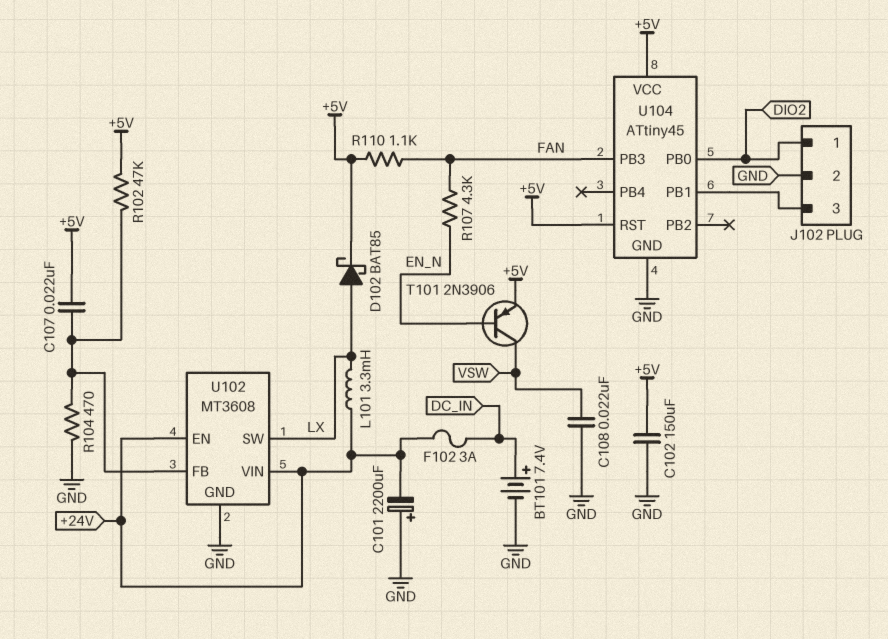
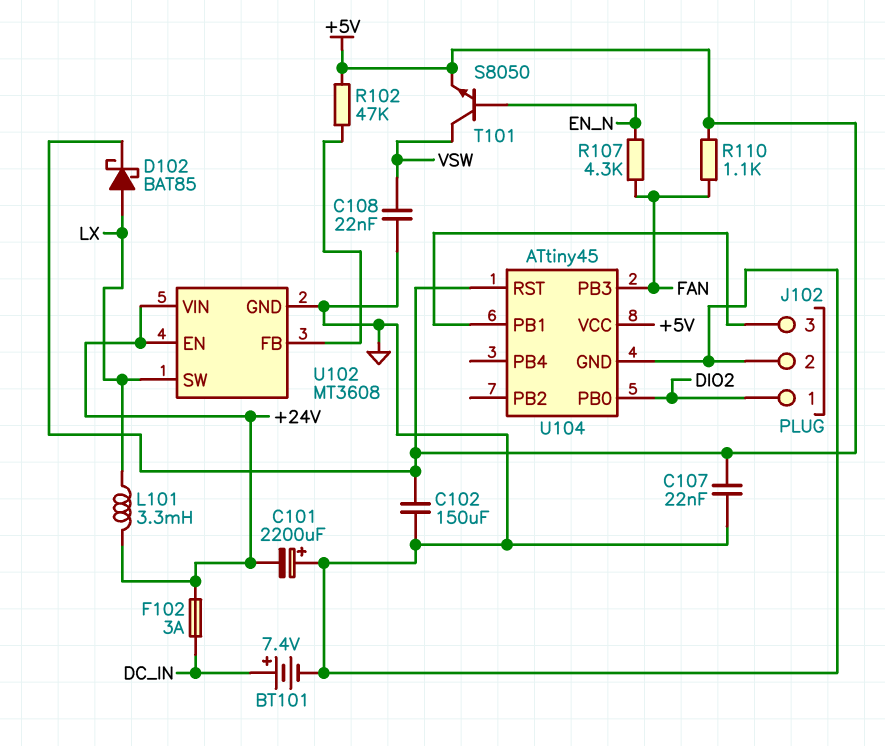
C107: 22nF (+5V, U102/FB) -> 22nF (+5V, GND)
R104: 470 (GND, U102/FB) -> none
T101: PNP 2N3906 (B EN_N, C VSW, E +5V) -> NPN S8050 (B EN_N, C VSW, E +5V)

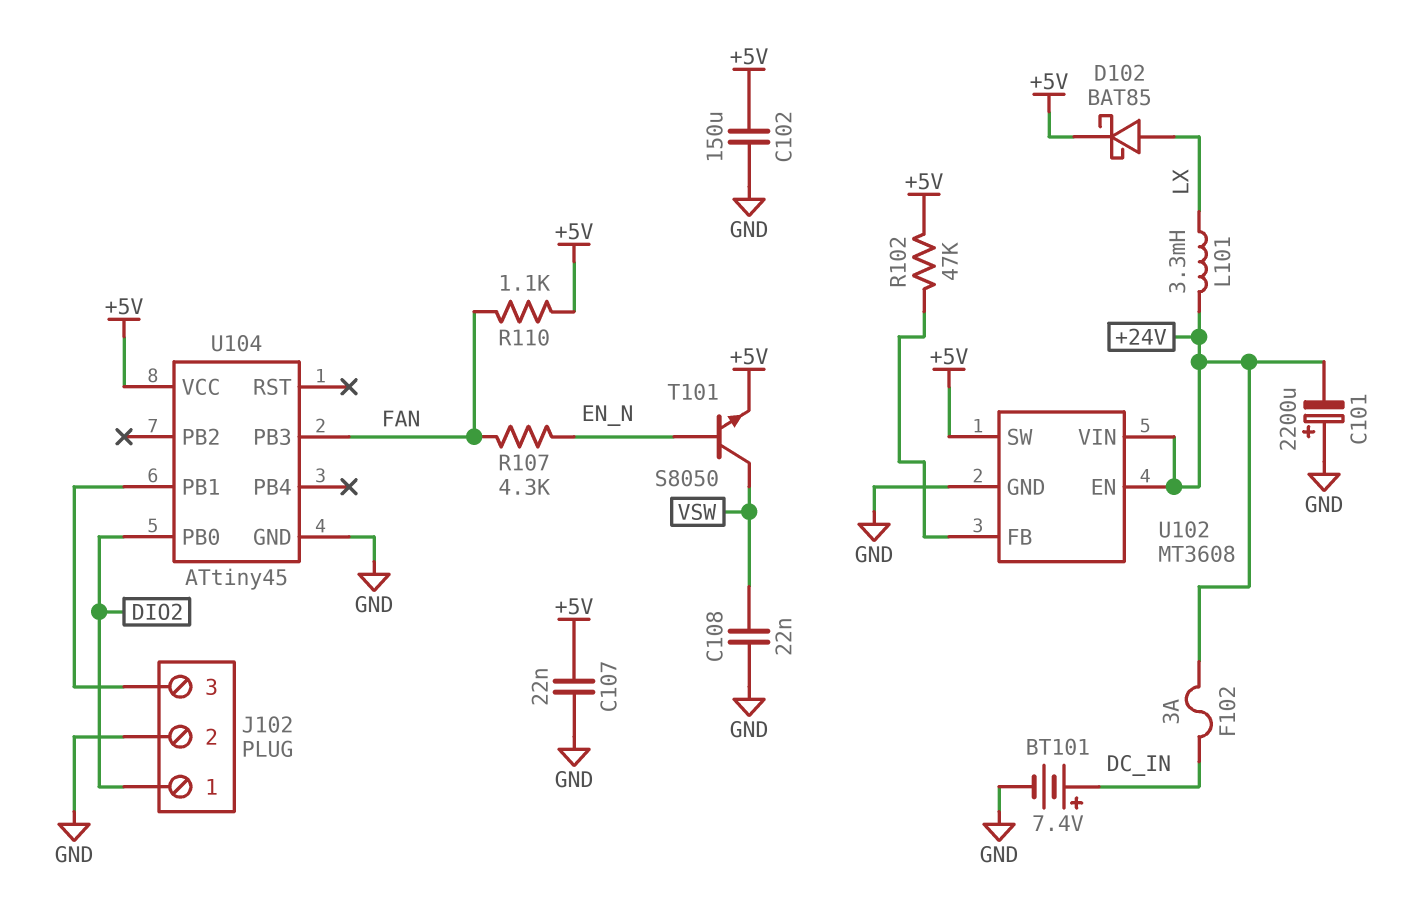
U102 pin SW: LX -> +5V
U104 pin RST: +5V -> none

